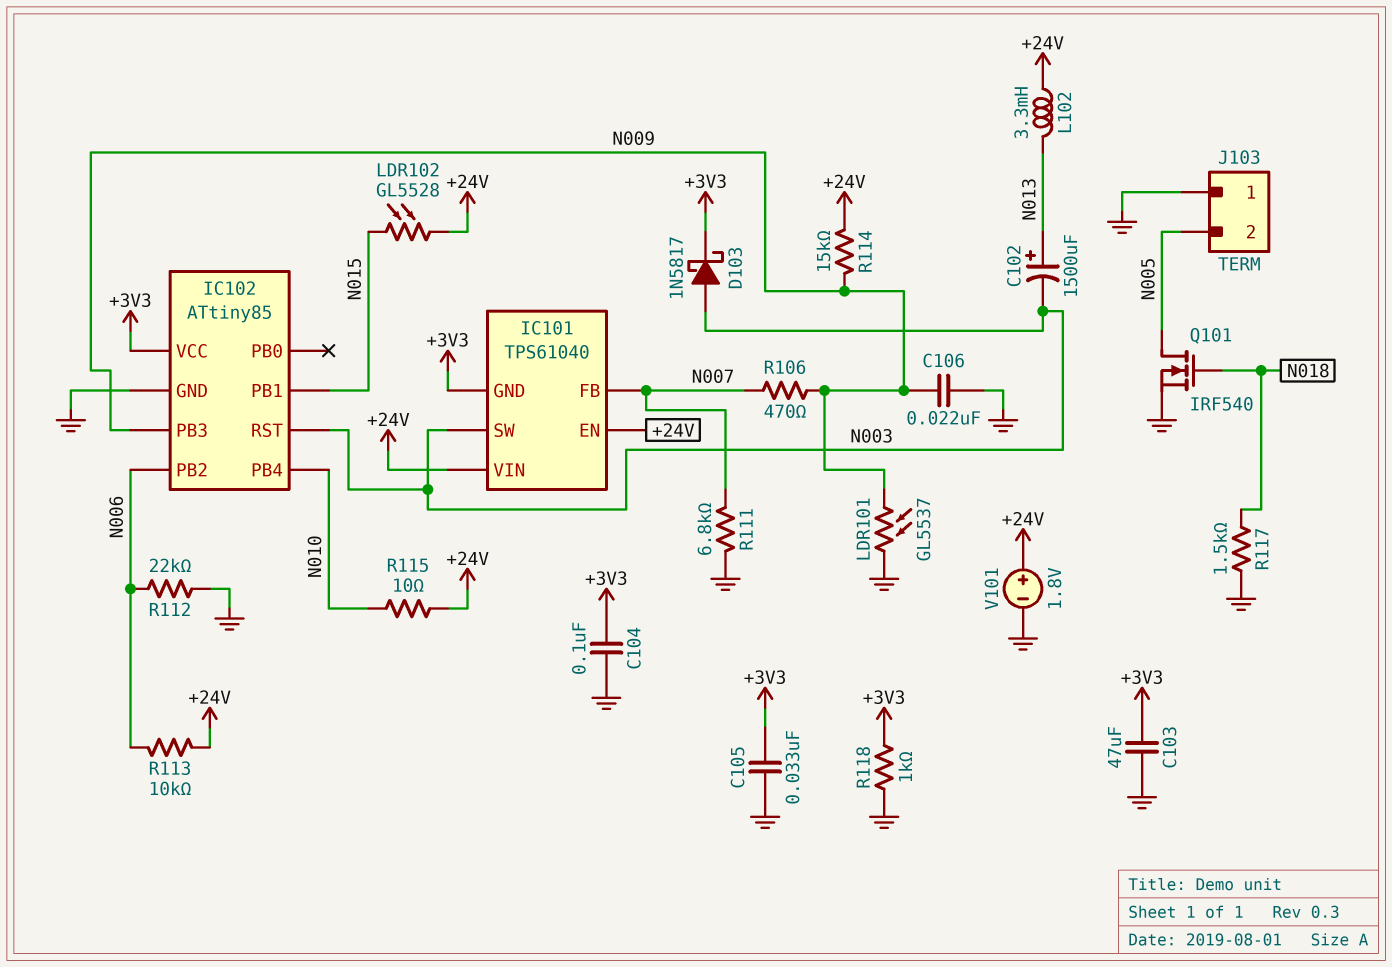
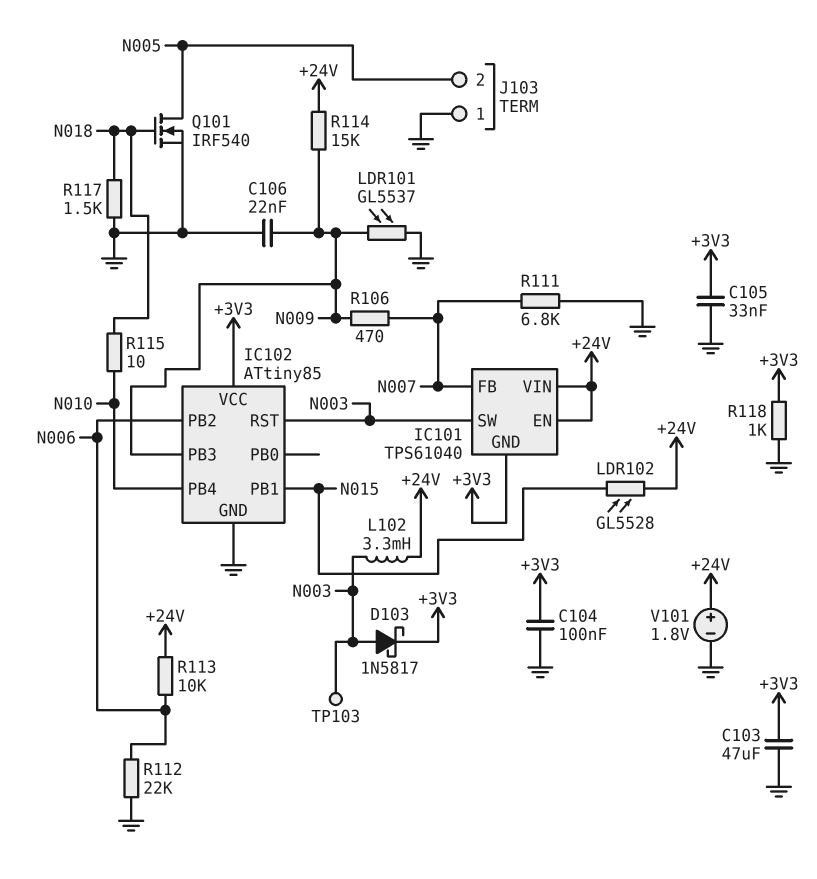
C102: 1500uF (plus N013, minus N003) -> none
L102: 3.3mH (+24V, N013) -> 3.3mH (+24V, N003)
R115: 10 (+24V, N010) -> 10 (N010, N018)
TP103: none -> test point (N003)

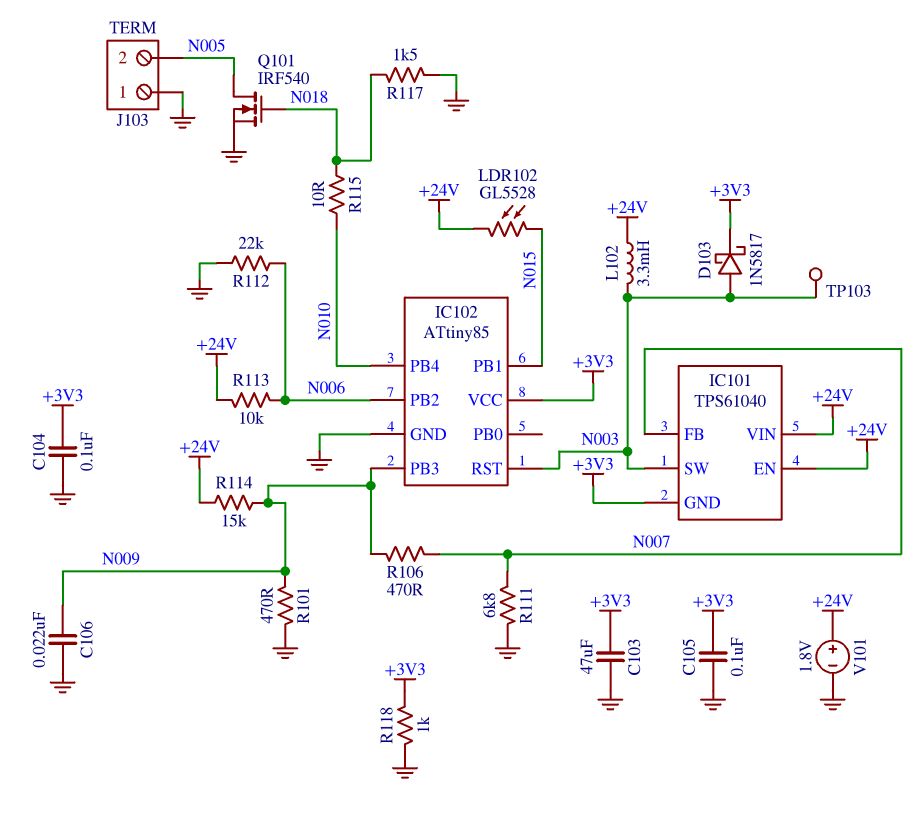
C105: 33nF (+3V3, GND) -> 100nF (+3V3, GND)
LDR101: GL5537 (GND, N009) -> none
R101: none -> 470 (GND, N009)

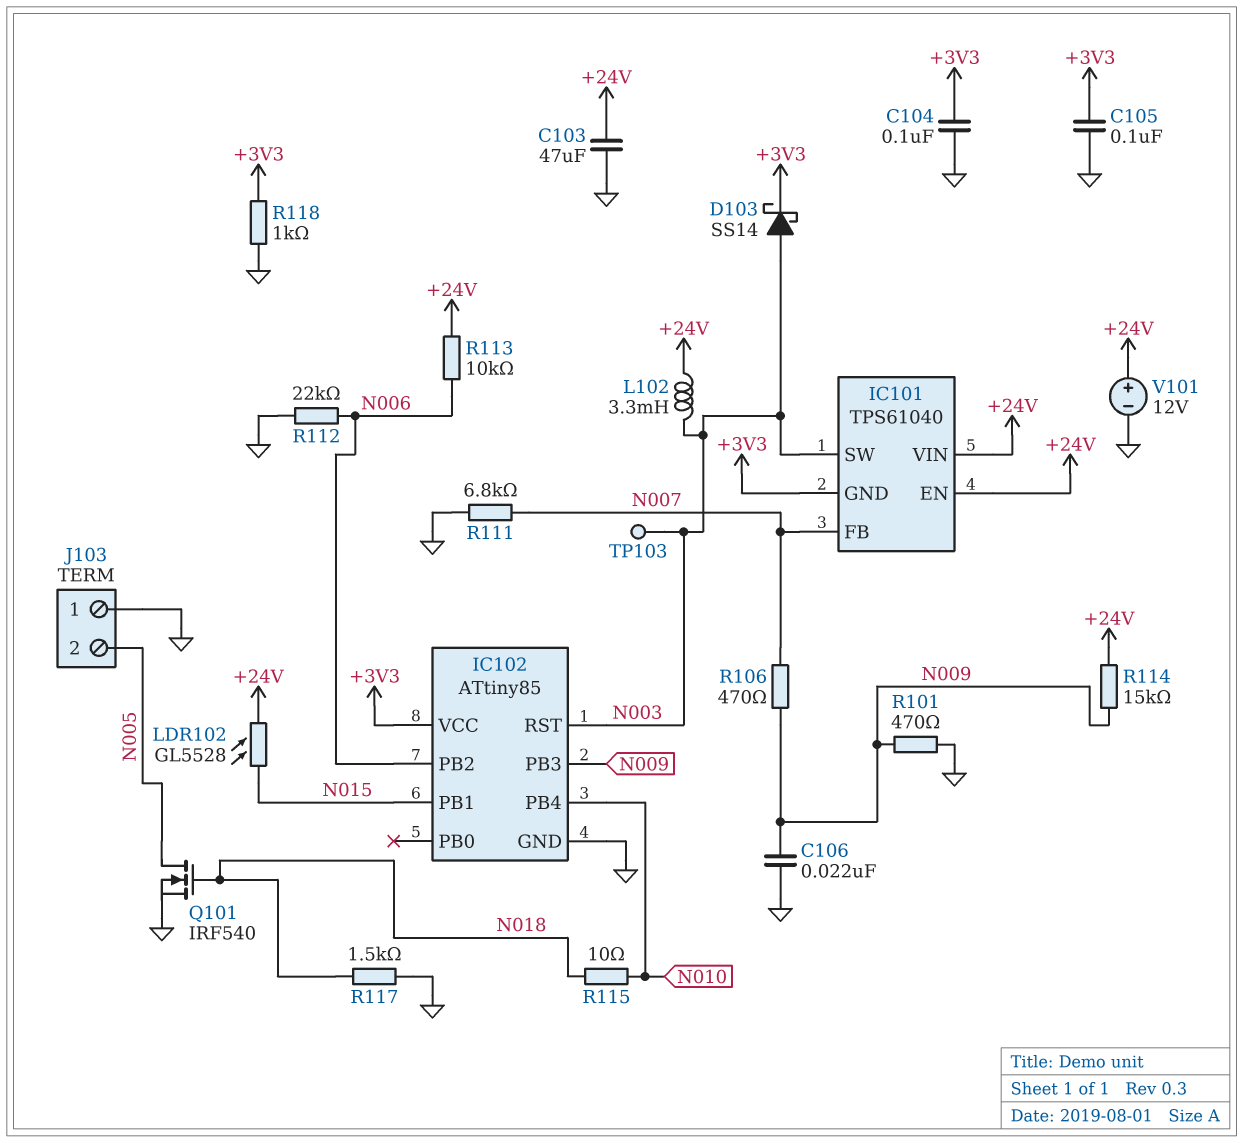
C103: 47uF (+3V3, GND) -> 47uF (+24V, GND)
D103: schottky 1N5817 (A N003, K +3V3) -> schottky SS14 (A N003, K +3V3)
V101: 1.8V (plus +24V, minus GND) -> 12V (plus +24V, minus GND)

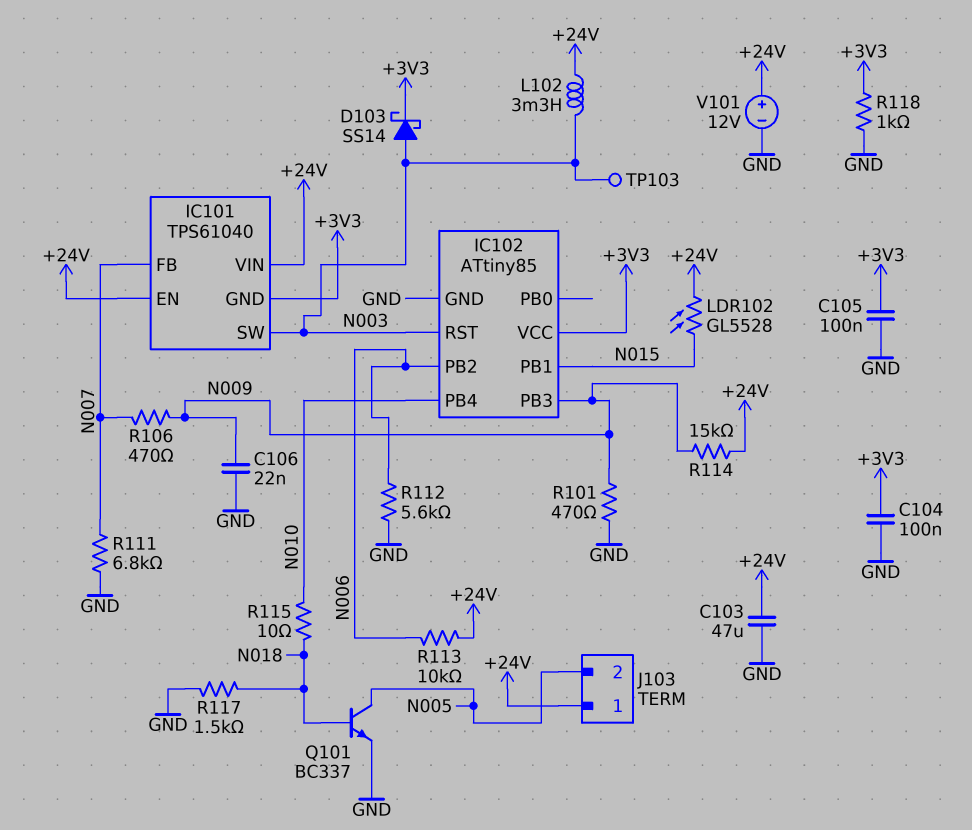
J103 pin 1: GND -> +24V
Q101: NMOS IRF540 (G N018, D N005, S GND) -> NPN BC337 (B N018, C N005, E GND)
R112: 22k (GND, N006) -> 5.6k (GND, N006)

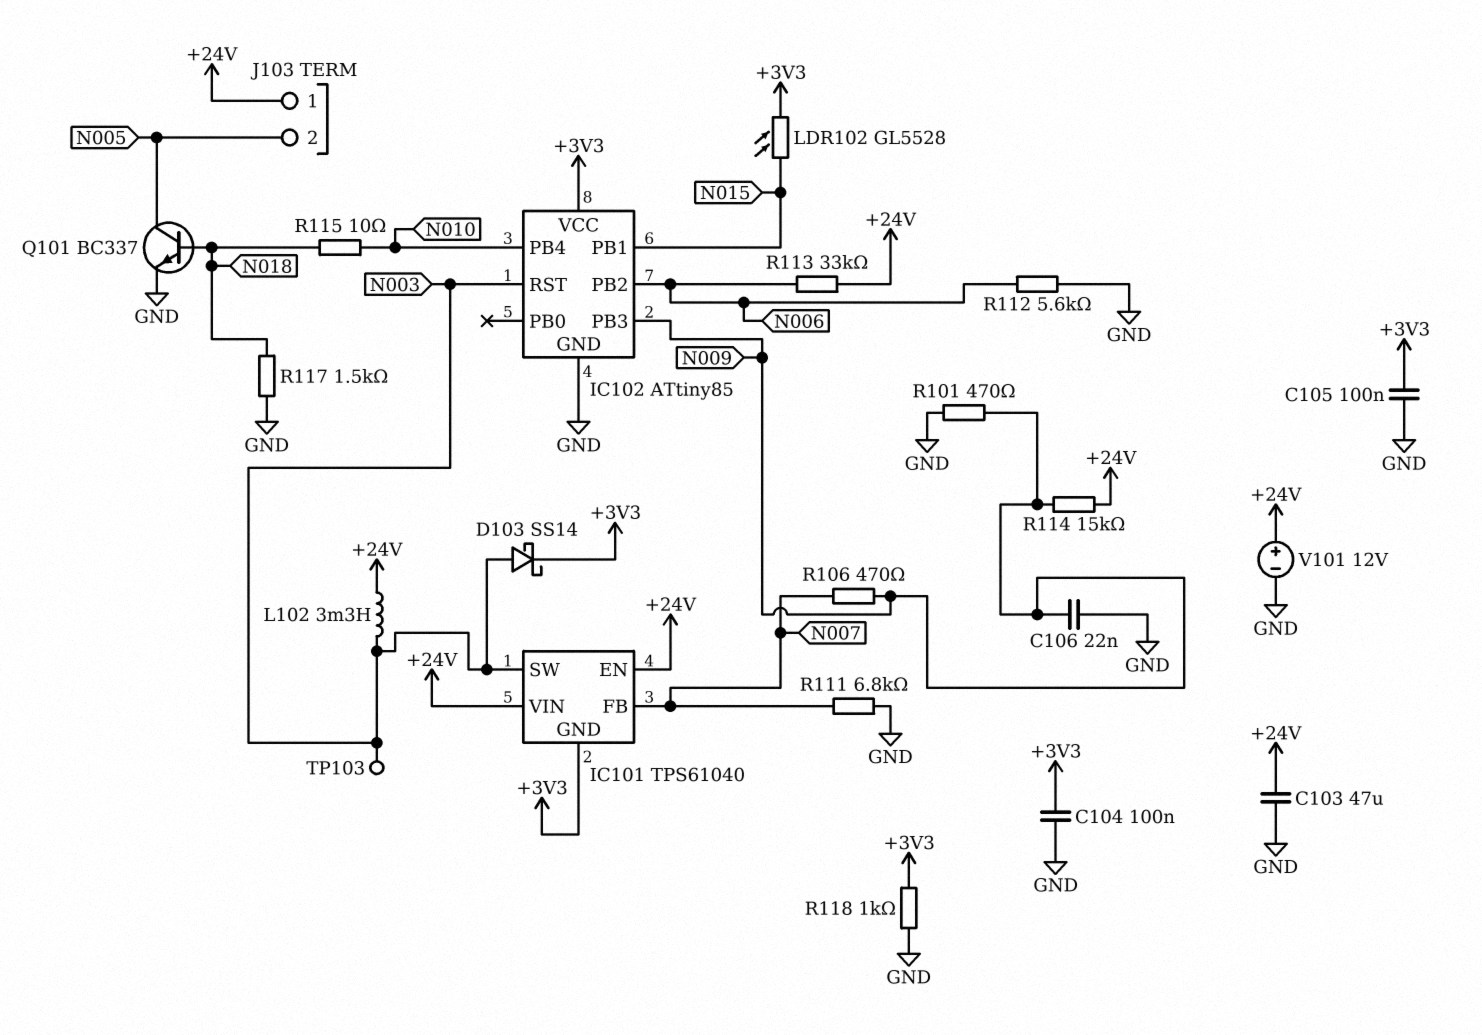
LDR102: GL5528 (+24V, N015) -> GL5528 (+3V3, N015)
R113: 10k (+24V, N006) -> 33k (+24V, N006)

